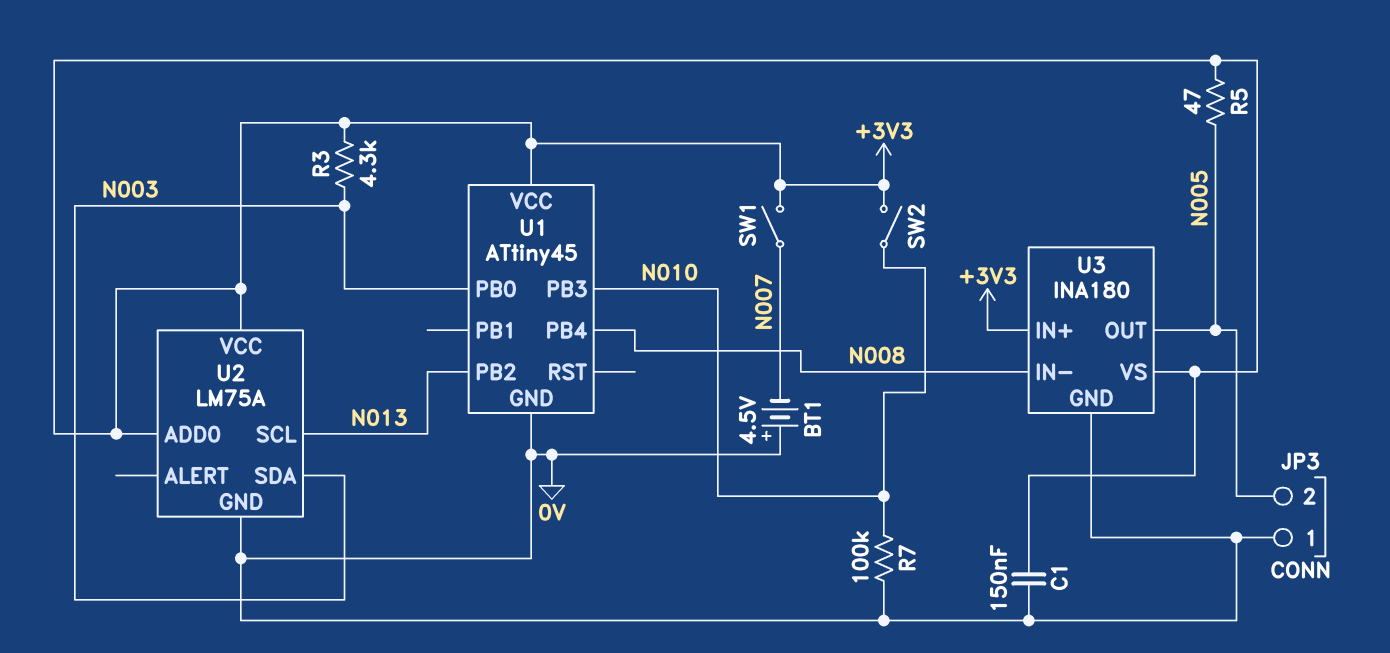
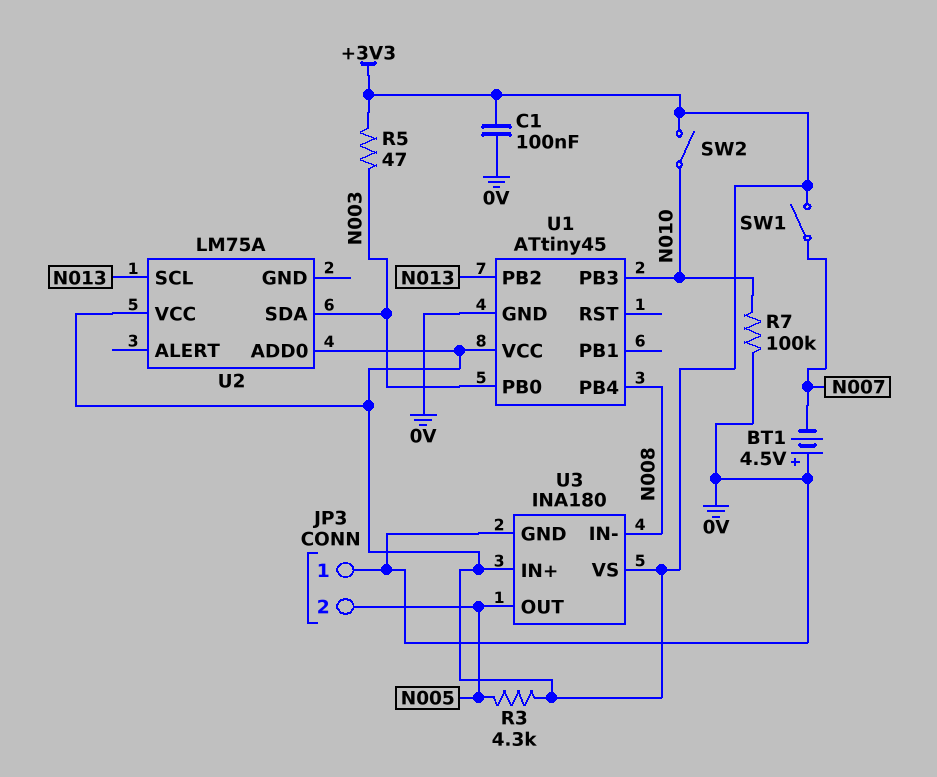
C1: 150nF (+3V3, 0V) -> 100nF (+3V3, 0V)
R3: 4.3k (+3V3, N003) -> 4.3k (+3V3, N005)
R5: 47 (+3V3, N005) -> 47 (+3V3, N003)
U2 pin GND: 0V -> none

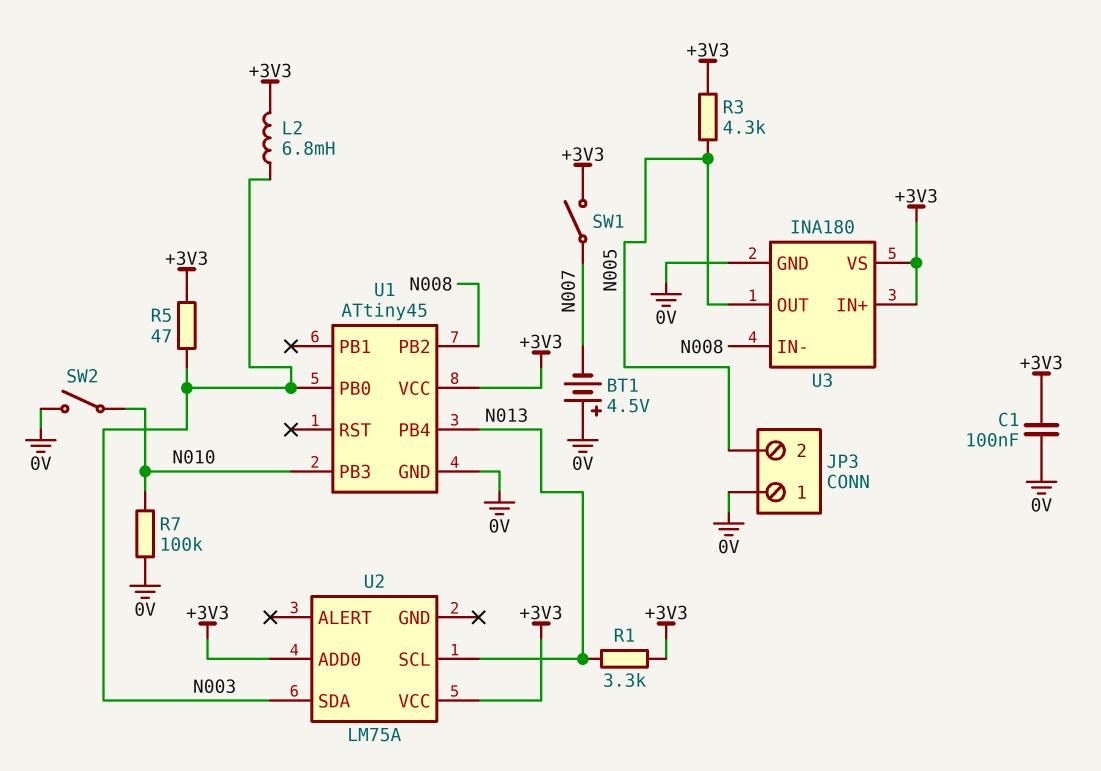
L2: none -> 6.8mH (+3V3, N003)
R1: none -> 3.3k (+3V3, N013)
SW2: switch (+3V3, N010) -> switch (0V, N010)
U1 pin PB2: N013 -> N008
U1 pin PB4: N008 -> N013

